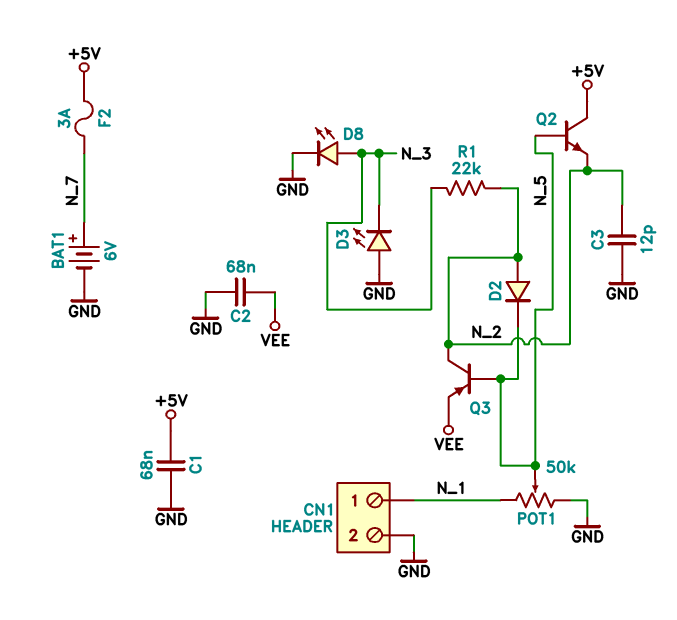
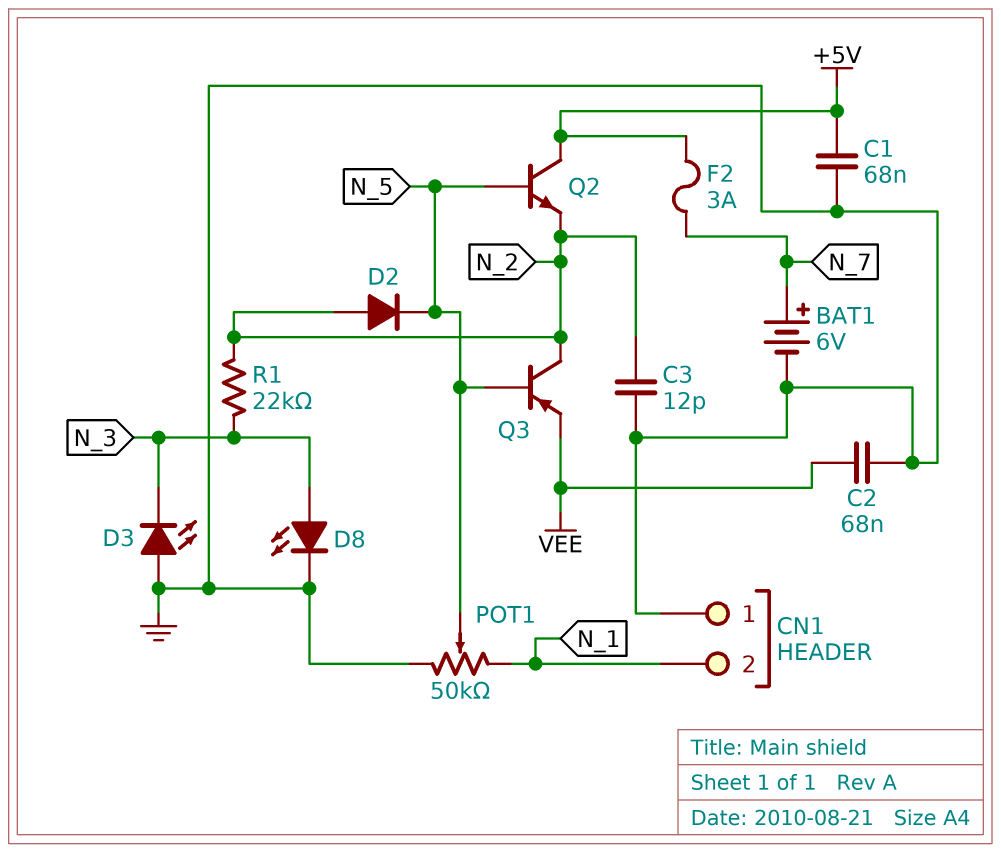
CN1 pin 1: N_1 -> GND
CN1 pin 2: GND -> N_1

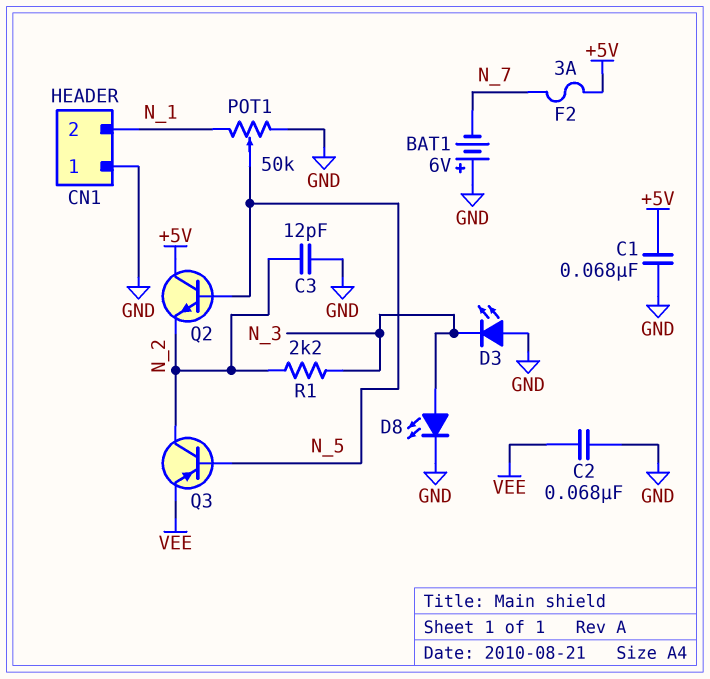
BAT1: 6V (plus N_7, minus GND) -> 6V (plus GND, minus N_7)
D2: diode (A N_2, K N_5) -> none
R1: 22k (N_2, N_3) -> 2.2k (N_2, N_3)

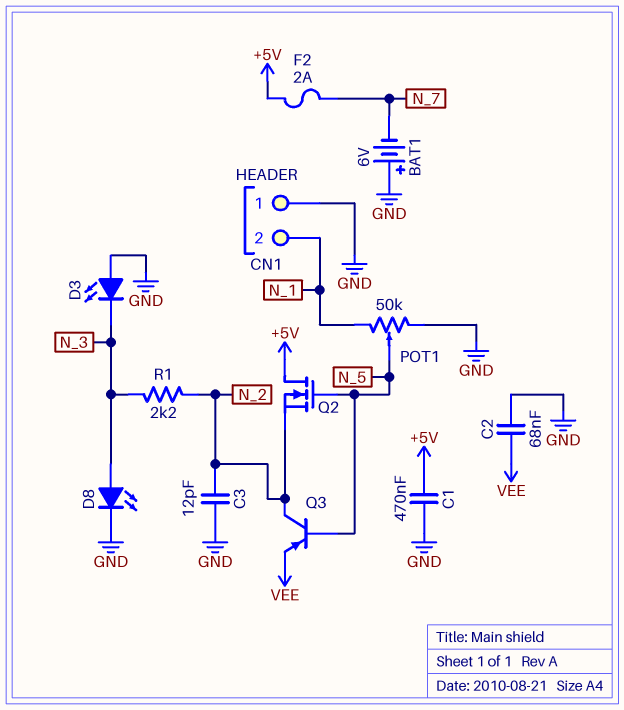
C1: 68nF (+5V, GND) -> 470nF (+5V, GND)
F2: 3A (+5V, N_7) -> 2A (+5V, N_7)
Q2: NPN (B N_5, C +5V, E N_2) -> NMOS (G N_5, D +5V, S N_2)

